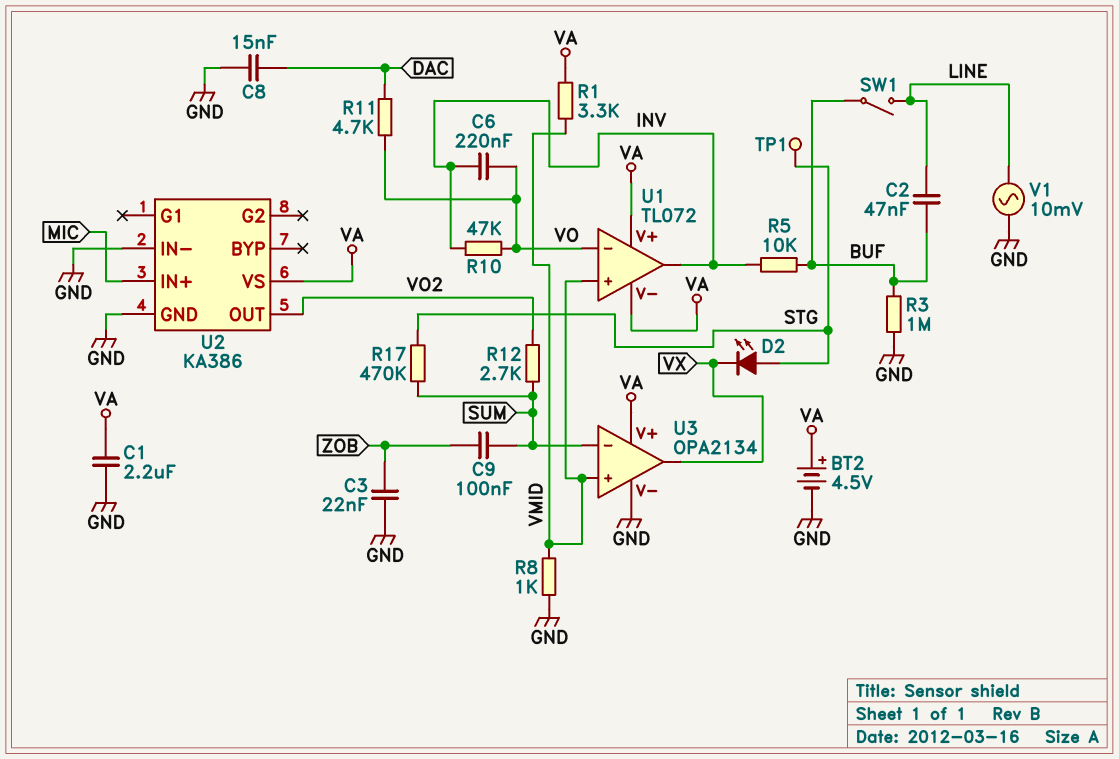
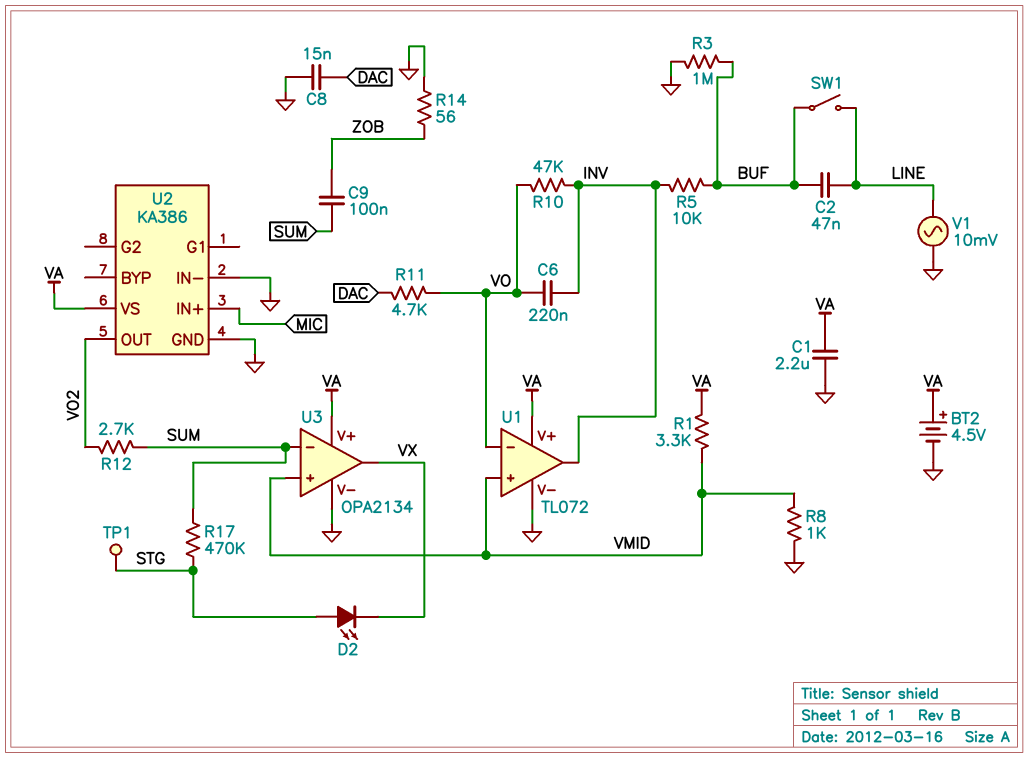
C3: 22nF (GND, ZOB) -> none
R14: none -> 56 (GND, ZOB)
U1 pin V-: VA -> GND

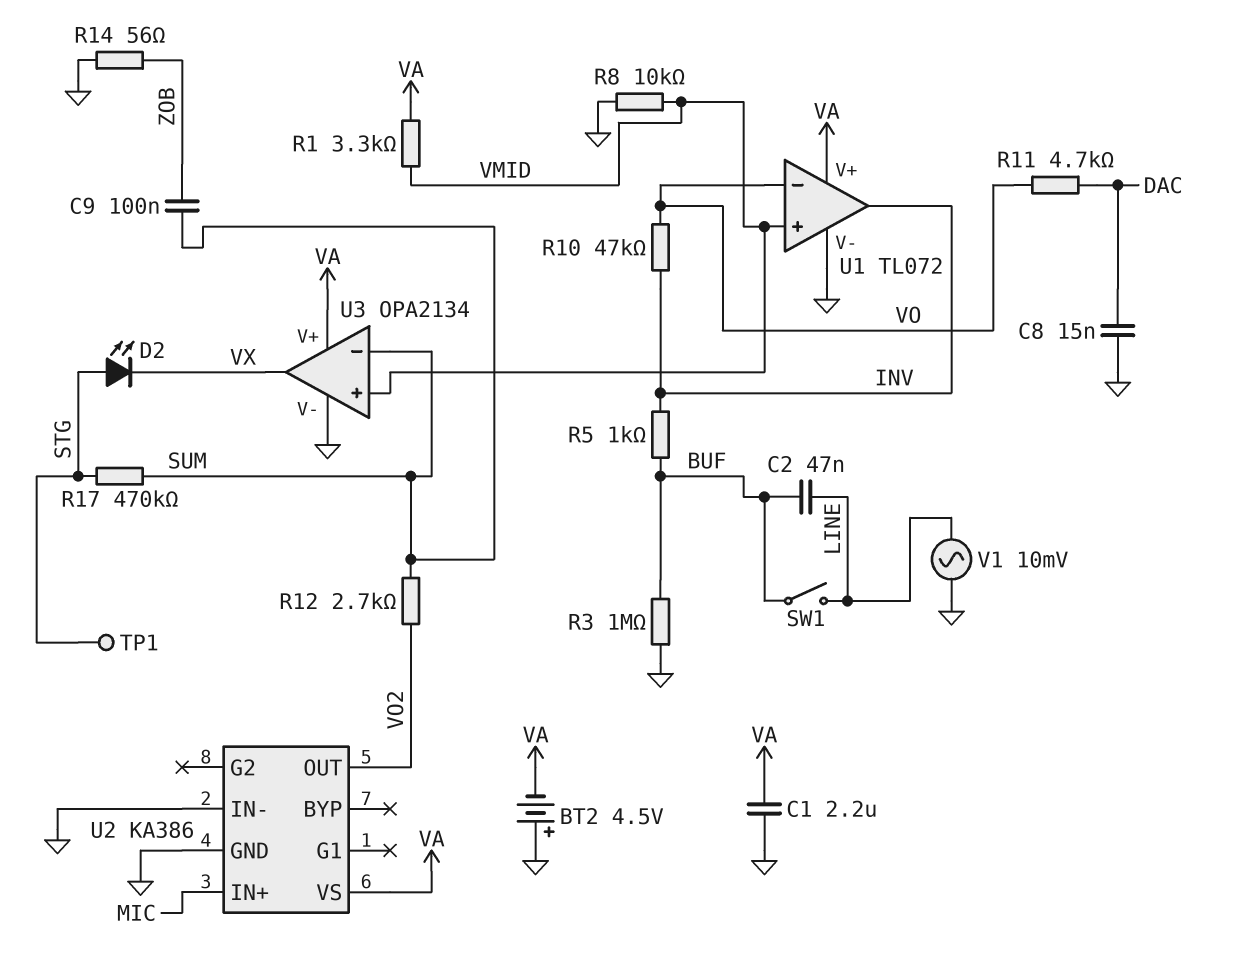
BT2: 4.5V (plus VA, minus GND) -> 4.5V (plus GND, minus VA)
C6: 220nF (INV, VO) -> none
R5: 10k (BUF, INV) -> 1k (BUF, INV)
R8: 1k (GND, VMID) -> 10k (GND, VMID)

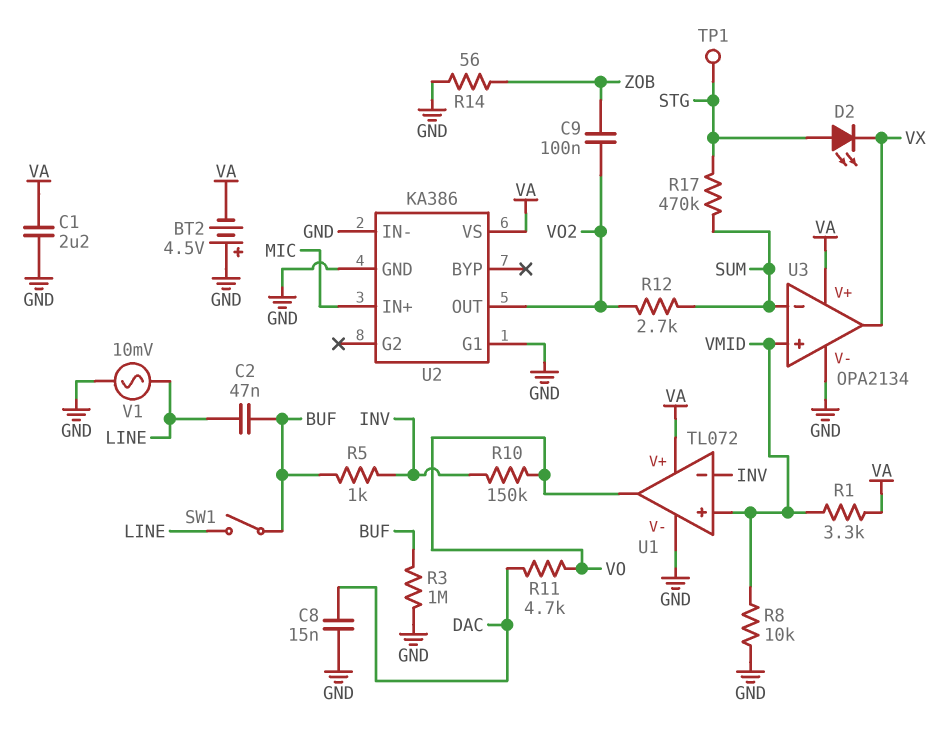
C9: 100nF (SUM, ZOB) -> 100nF (VO2, ZOB)
R10: 47k (INV, VO) -> 150k (INV, VO)
U1 pin in-: VO -> INV
U1 pin out: INV -> VO
U2 pin G1: none -> GND

